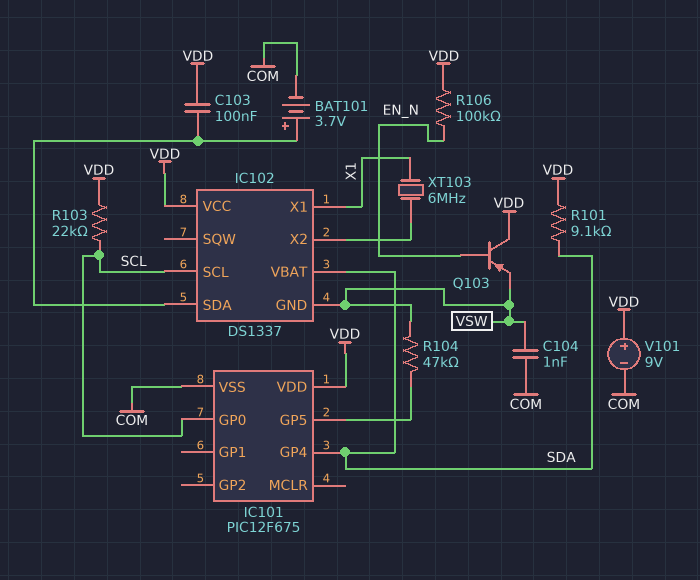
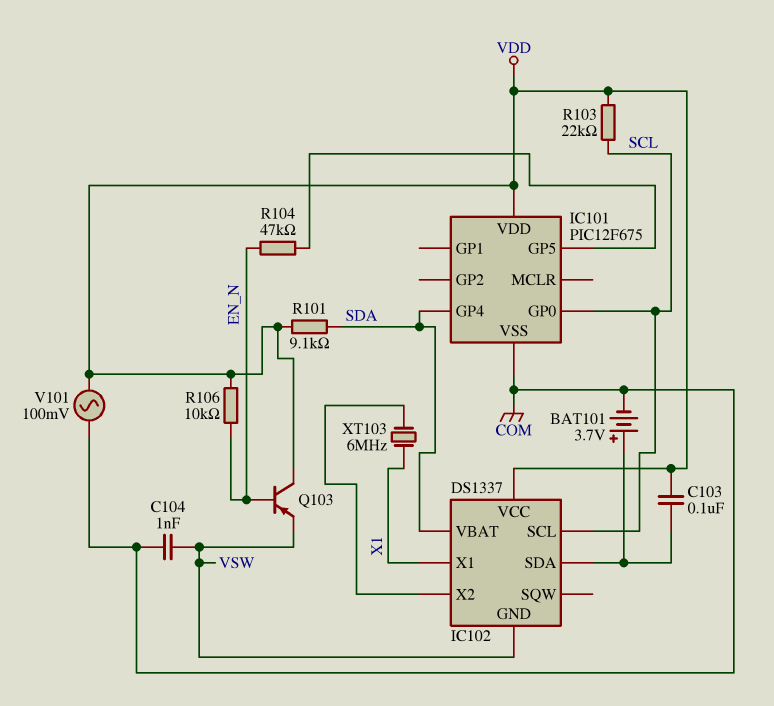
R104: 47k (IC101/GP5, VSW) -> 47k (EN_N, IC101/GP5)
R106: 100k (EN_N, VDD) -> 10k (EN_N, VDD)
V101: 9V (plus VDD, minus COM) -> AC 100mV (COM, VDD)

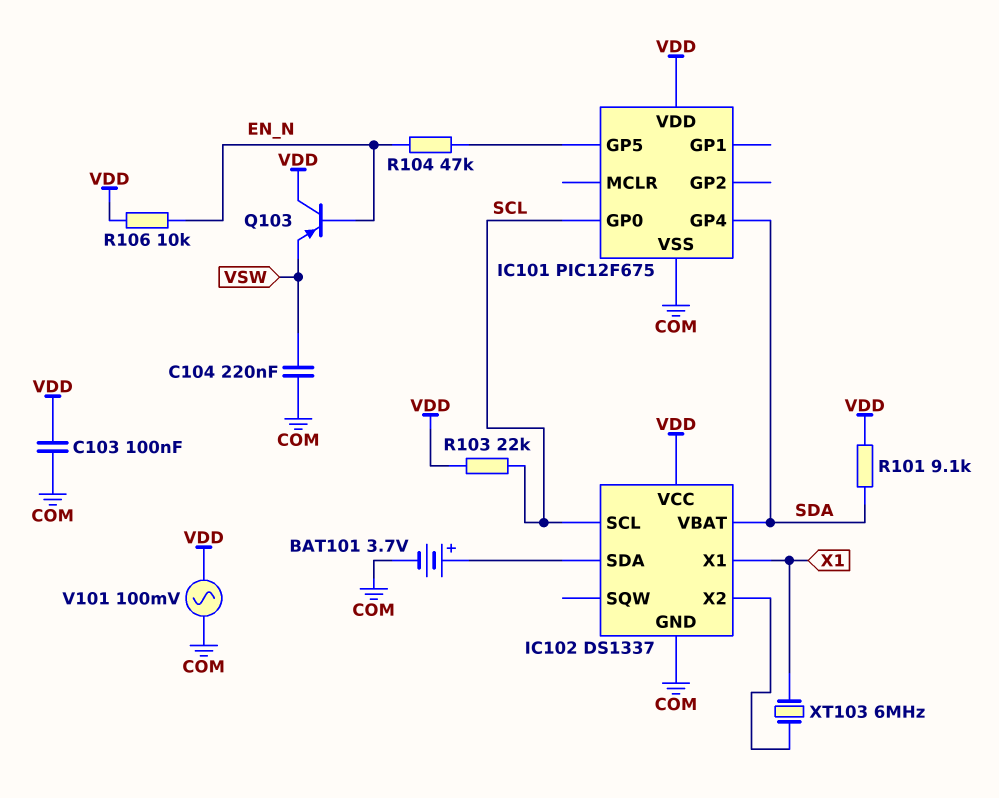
C103: 100nF (IC102/SDA, VDD) -> 100nF (COM, VDD)
C104: 1nF (COM, VSW) -> 220nF (COM, VSW)
IC102 pin GND: VSW -> COM

